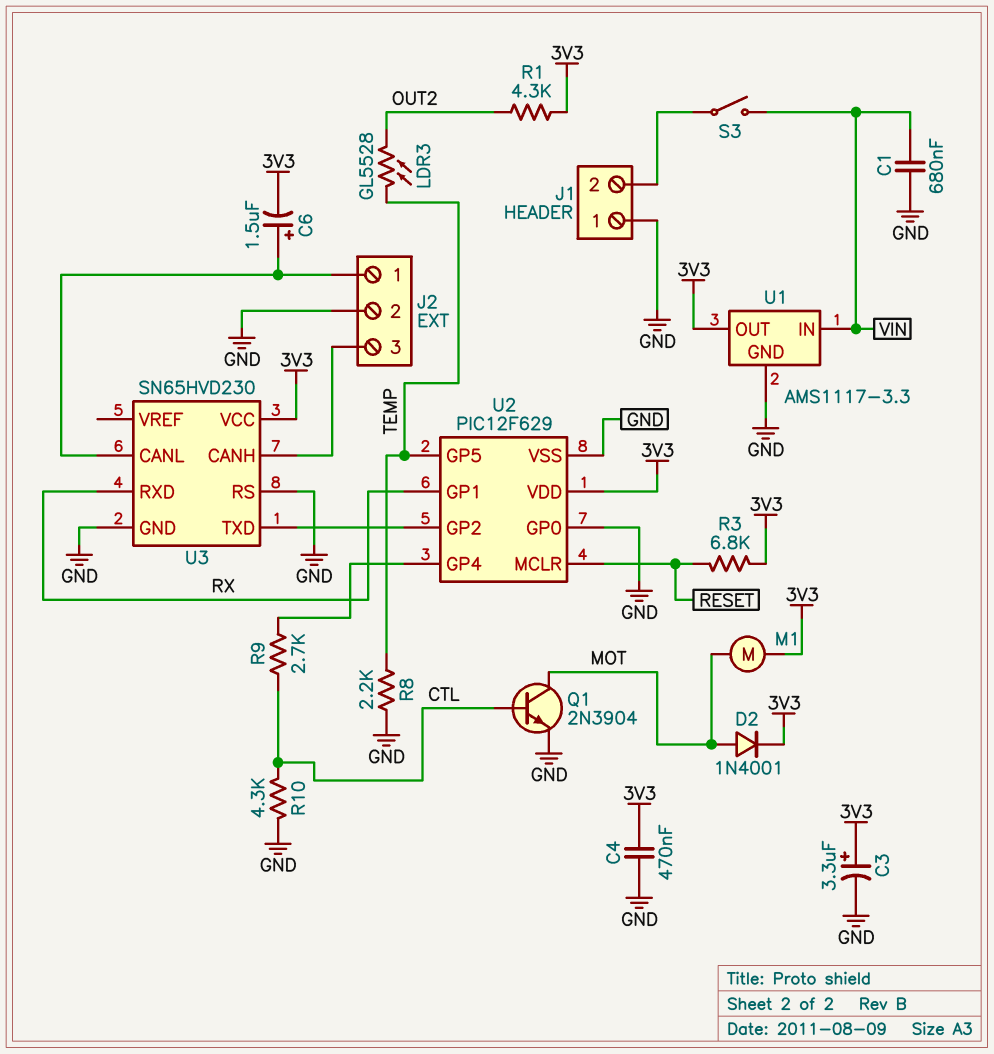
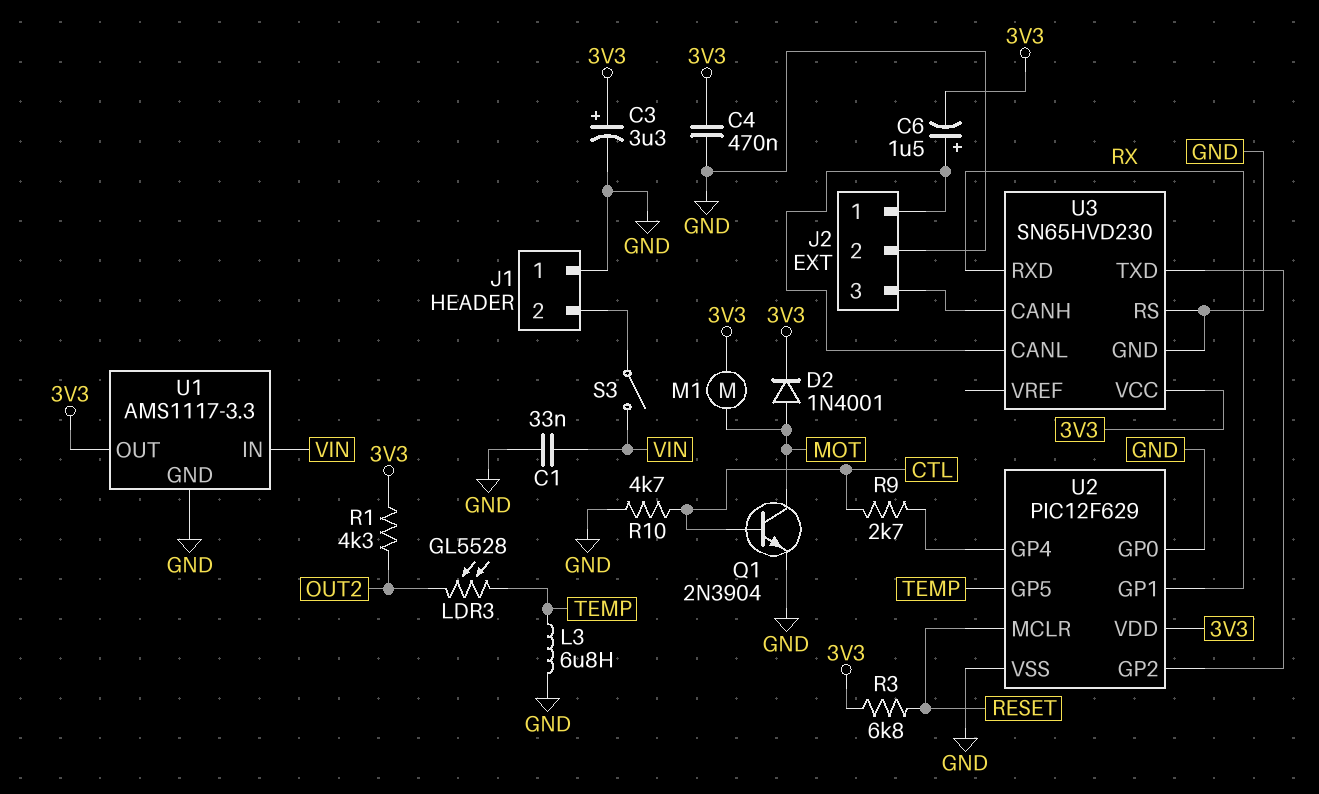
C1: 680nF (GND, VIN) -> 33nF (GND, VIN)
L3: none -> 6.8uH (GND, TEMP)
R8: 2.2k (GND, TEMP) -> none
R10: 4.3k (CTL, GND) -> 4.7k (CTL, GND)

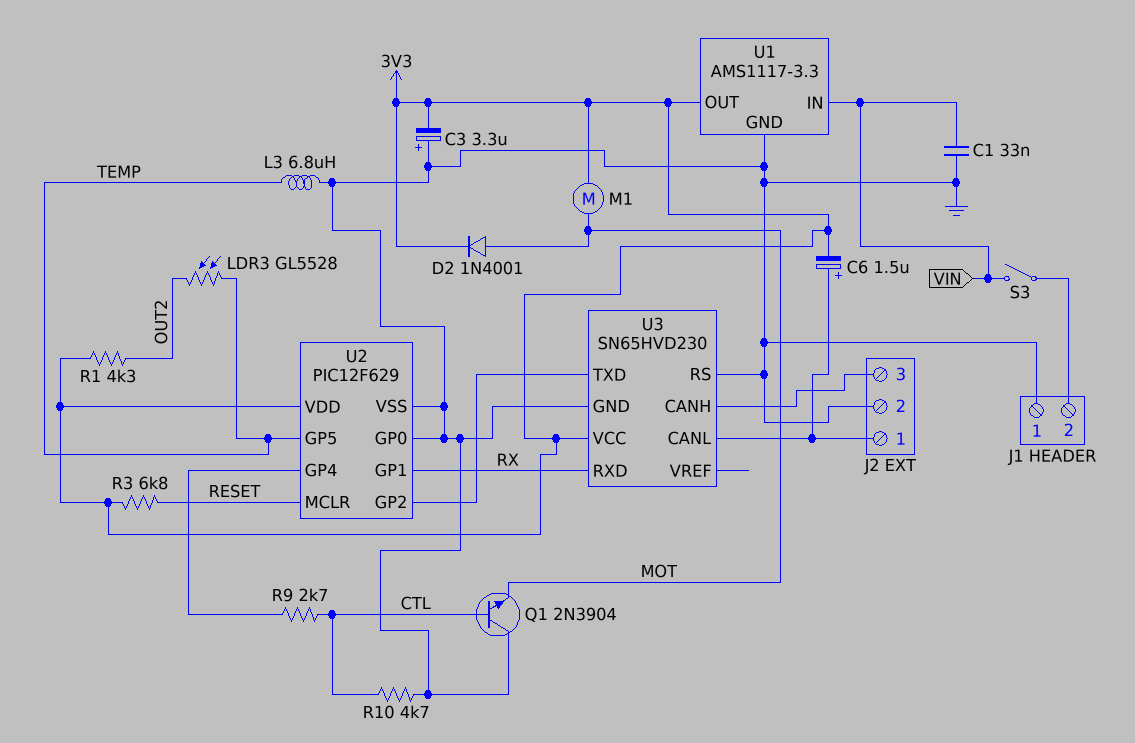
C3: 3.3uF (plus 3V3, minus GND) -> 3.3uF (plus GND, minus 3V3)
C4: 470nF (3V3, GND) -> none
Q1: NPN 2N3904 (B CTL, C MOT, E GND) -> NPN 2N3904 (B CTL, C GND, E MOT)

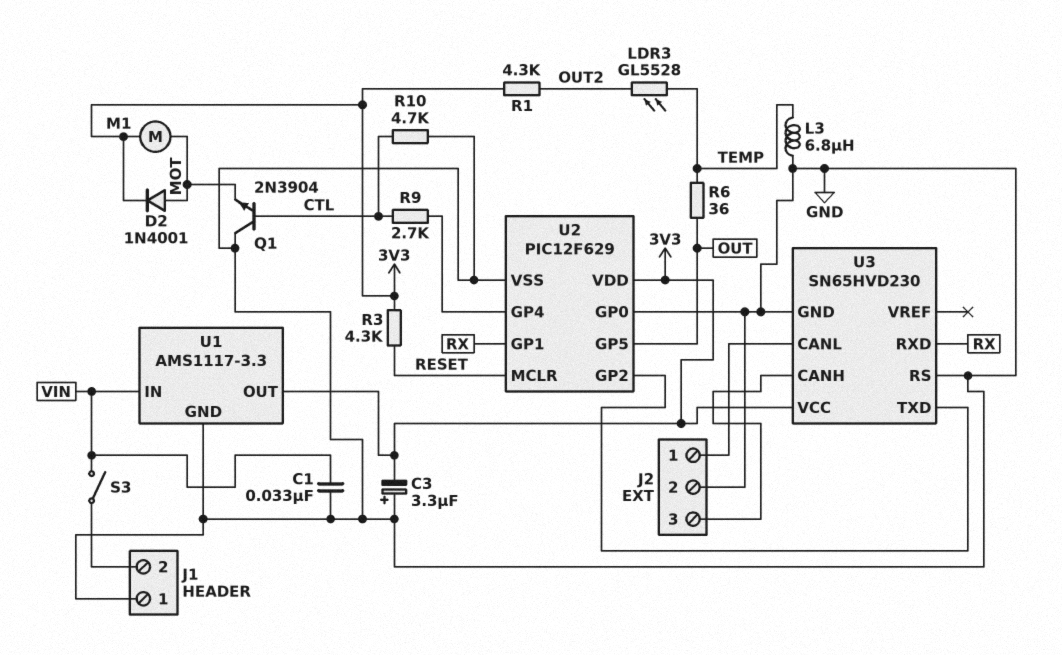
C6: 1.5uF (plus J2/1, minus 3V3) -> none
R3: 6.8k (3V3, RESET) -> 4.3k (3V3, RESET)
R6: none -> 36 (OUT, TEMP)
U2 pin GP5: TEMP -> OUT

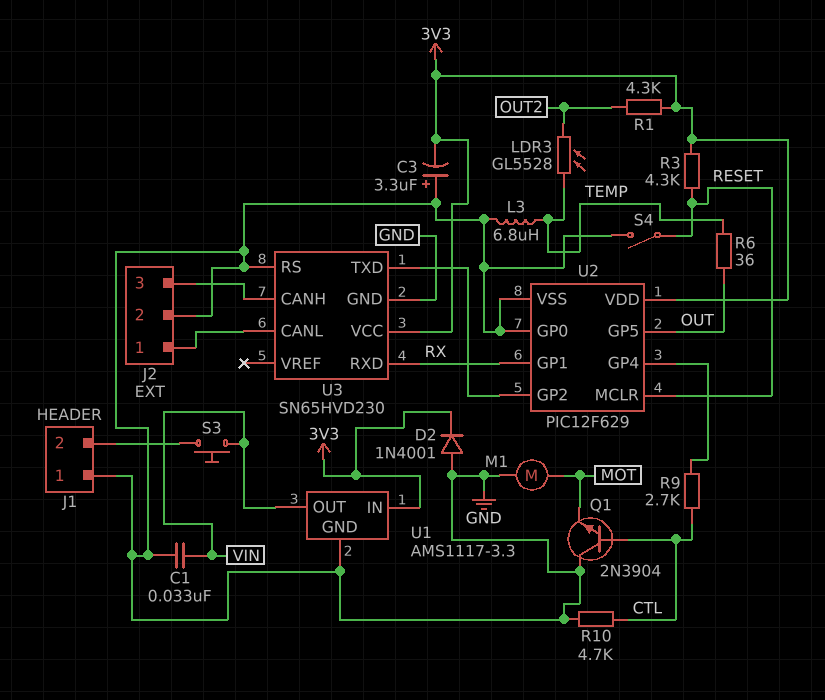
D2: diode 1N4001 (A MOT, K 3V3) -> diode 1N4001 (A GND, K 3V3)
M1: motor (3V3, MOT) -> motor (GND, MOT)
S3: switch (J1/2, VIN) -> button (J1/2, VIN)
S4: none -> switch (GND, RESET)
U1 pin IN: VIN -> 3V3
U1 pin OUT: 3V3 -> VIN

